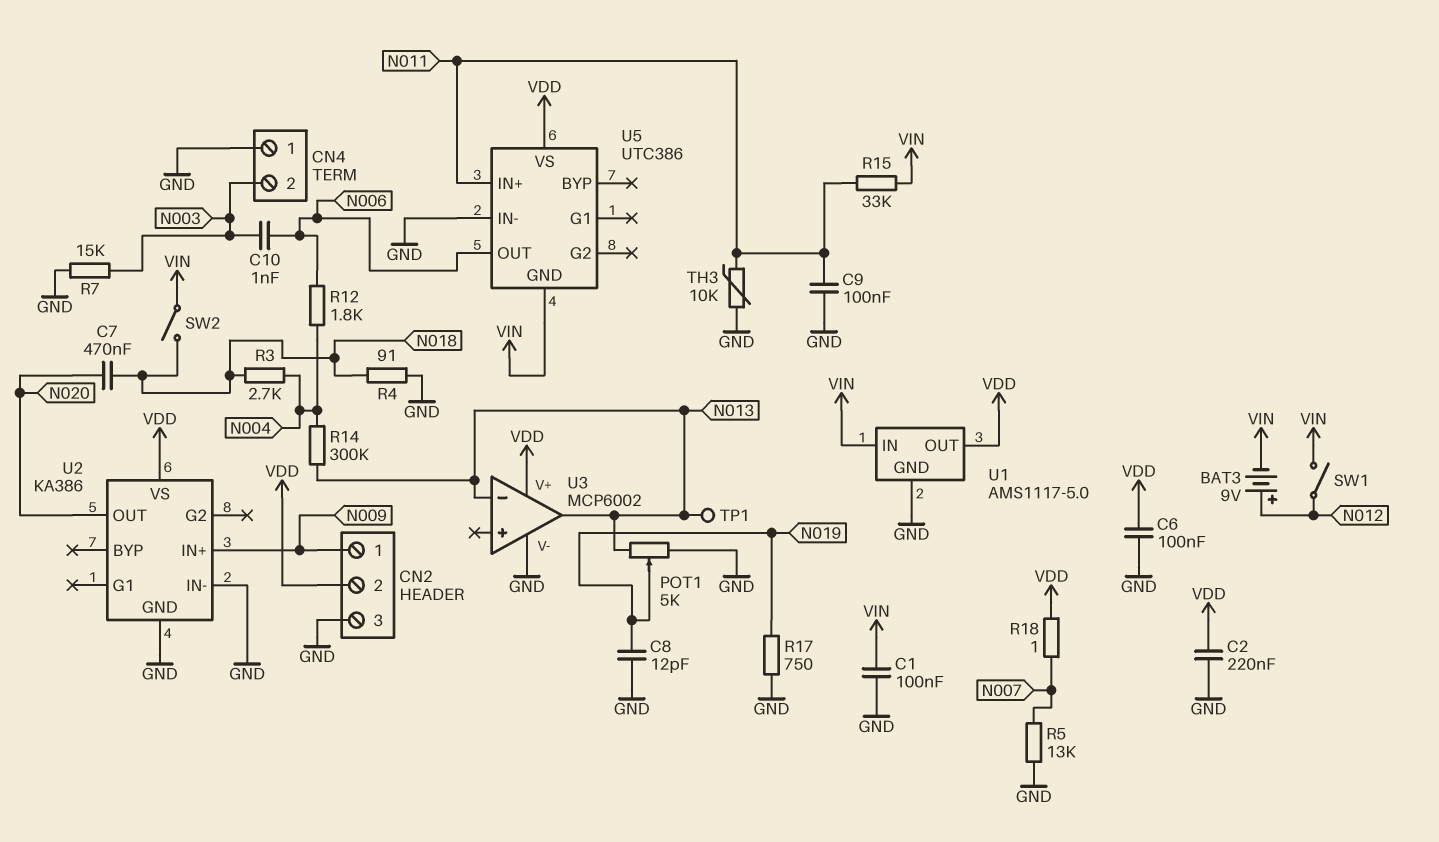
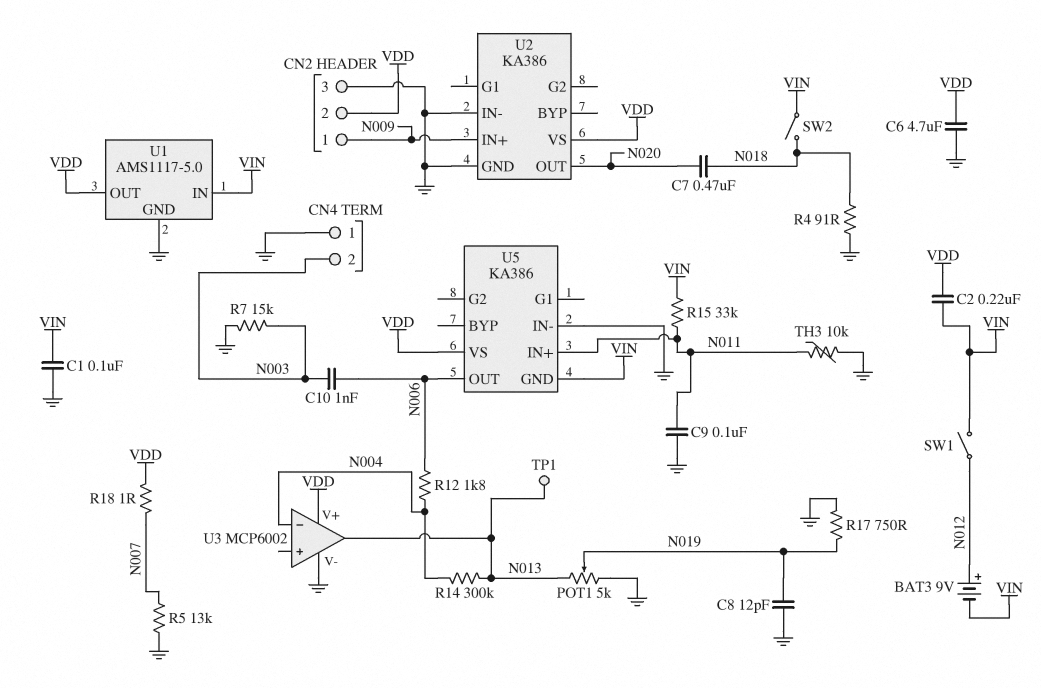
C2: 220nF (GND, VDD) -> 220nF (VDD, VIN)
C6: 100nF (GND, VDD) -> 4.7uF (GND, VDD)
R3: 2.7k (N004, N018) -> none
U3 pin in-: N013 -> N004
U5: UTC386 -> KA386

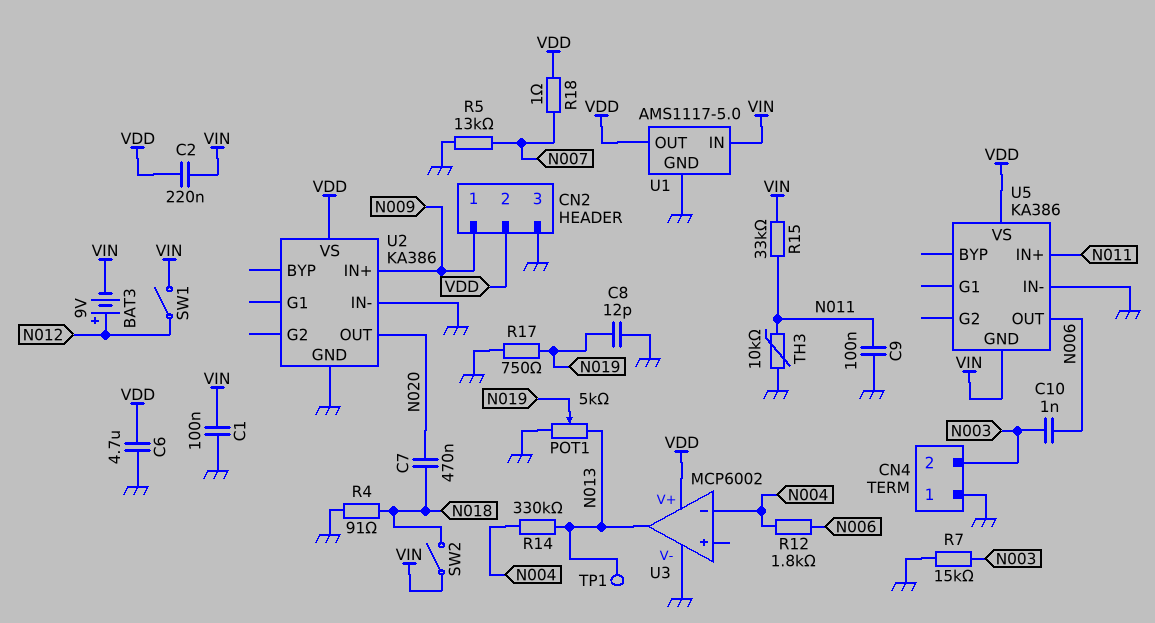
R14: 300k (N004, N013) -> 330k (N004, N013)

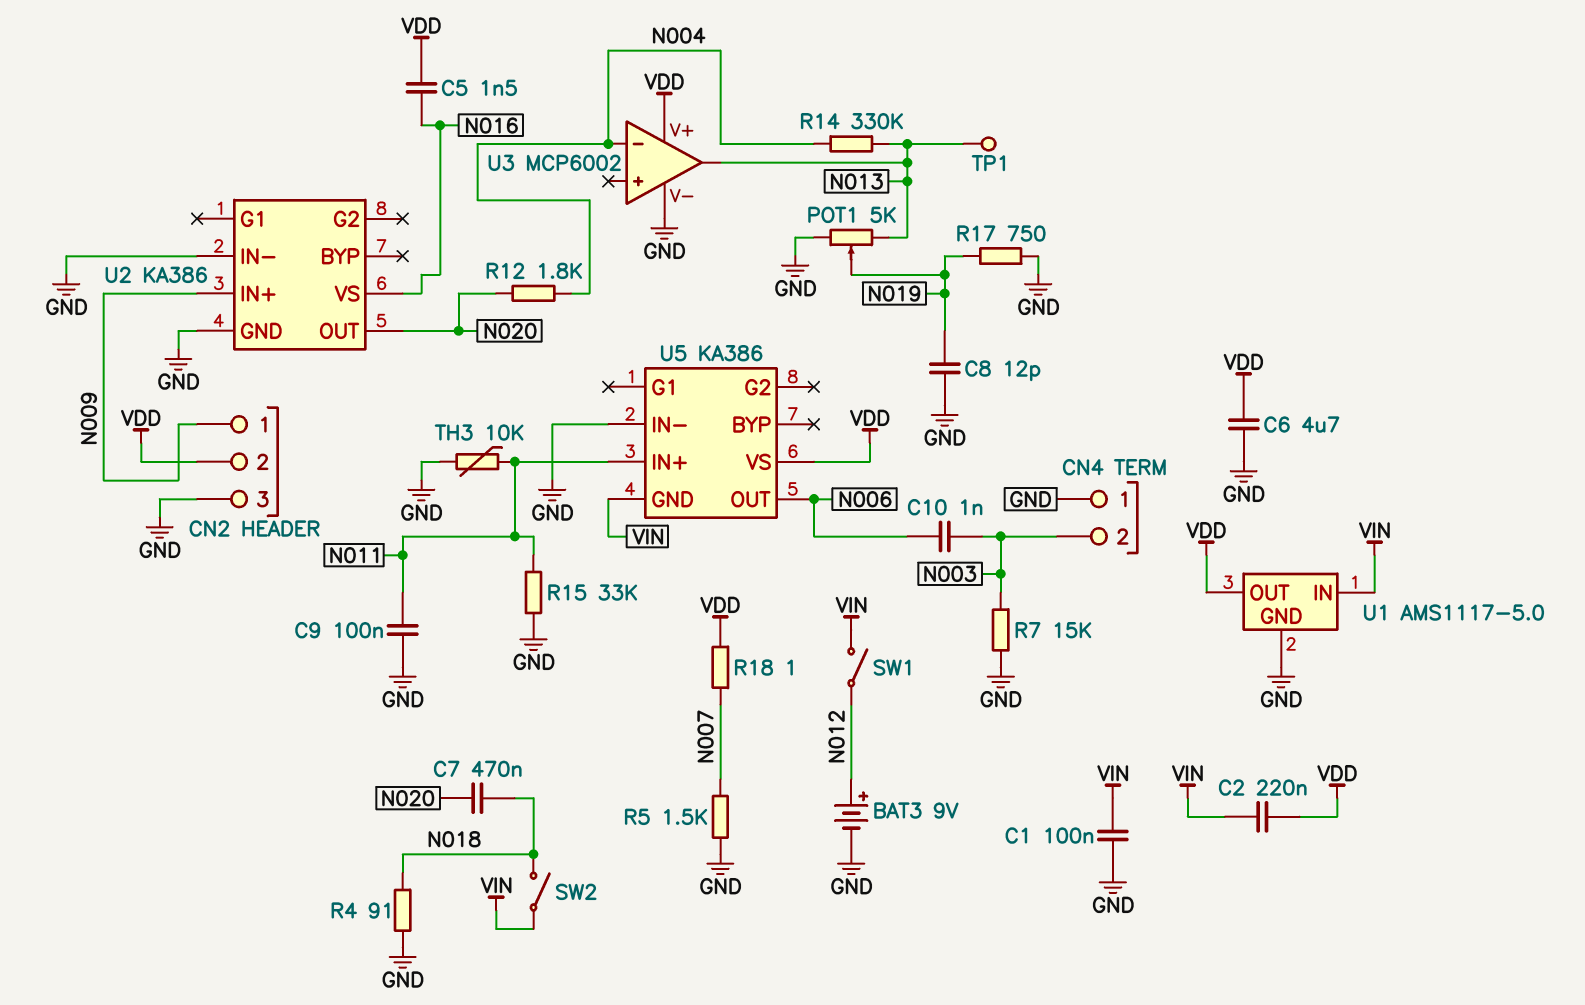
BAT3: 9V (plus N012, minus VIN) -> 9V (plus N012, minus GND)
C5: none -> 1.5nF (N016, VDD)
R5: 13k (GND, N007) -> 1.5k (GND, N007)
R12: 1.8k (N004, N006) -> 1.8k (N004, N020)
R15: 33k (N011, VIN) -> 33k (GND, N011)
U2 pin VS: VDD -> N016

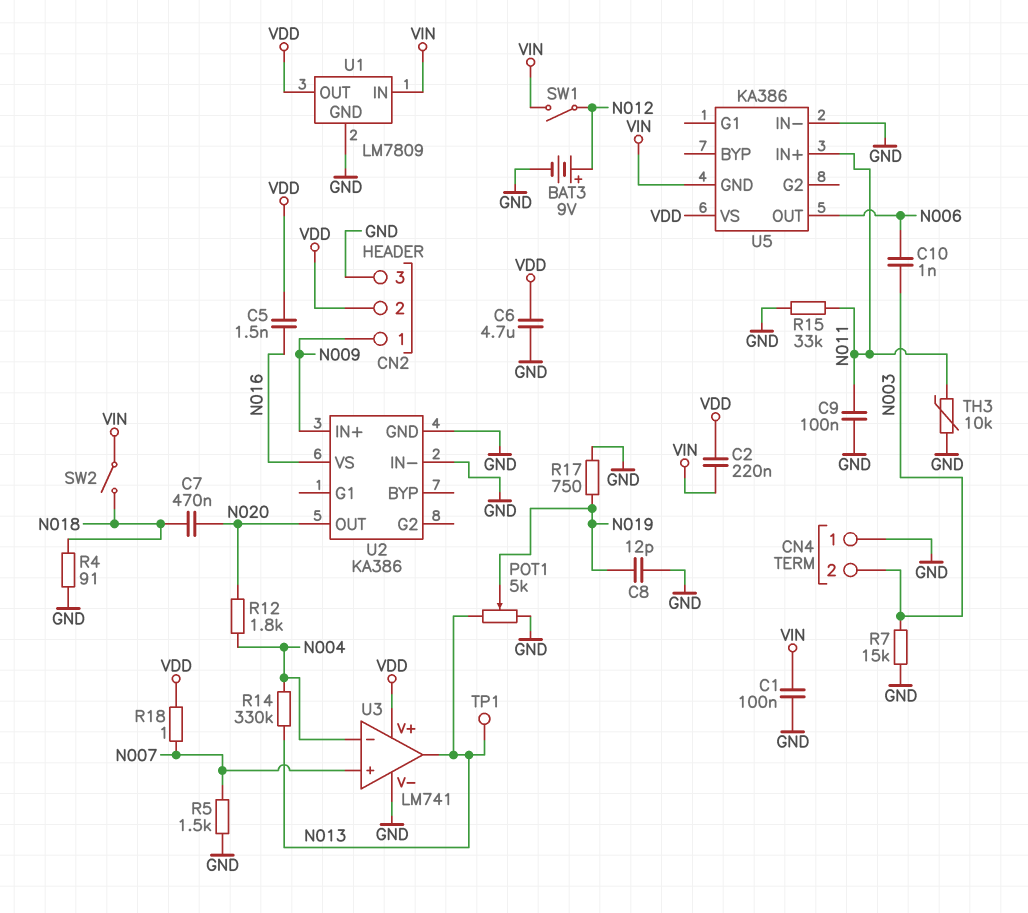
U1: AMS1117-5.0 -> LM7809
U3: MCP6002 -> LM741
U3 pin in+: none -> N007

